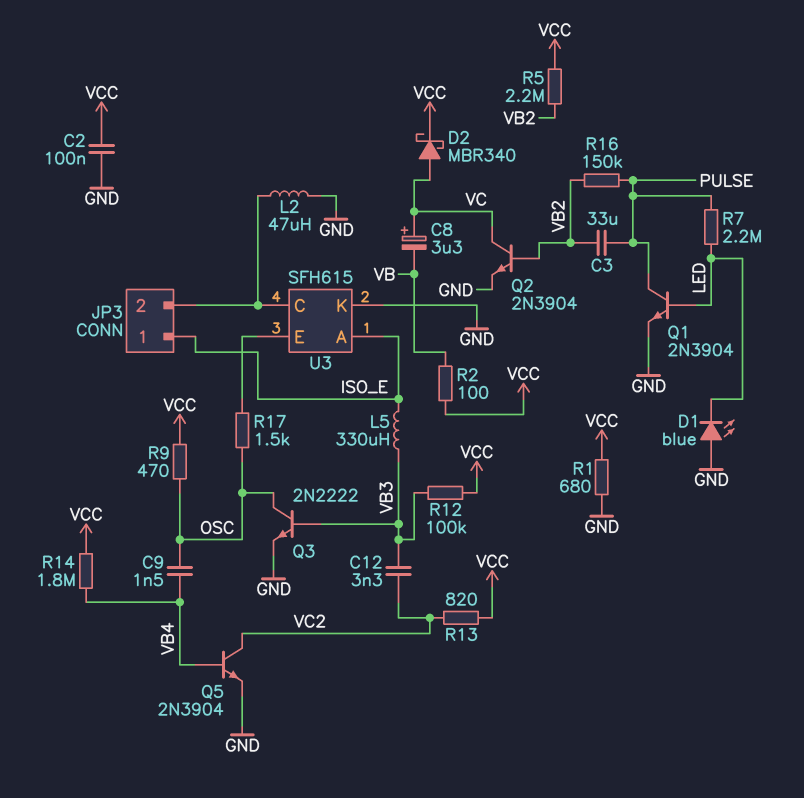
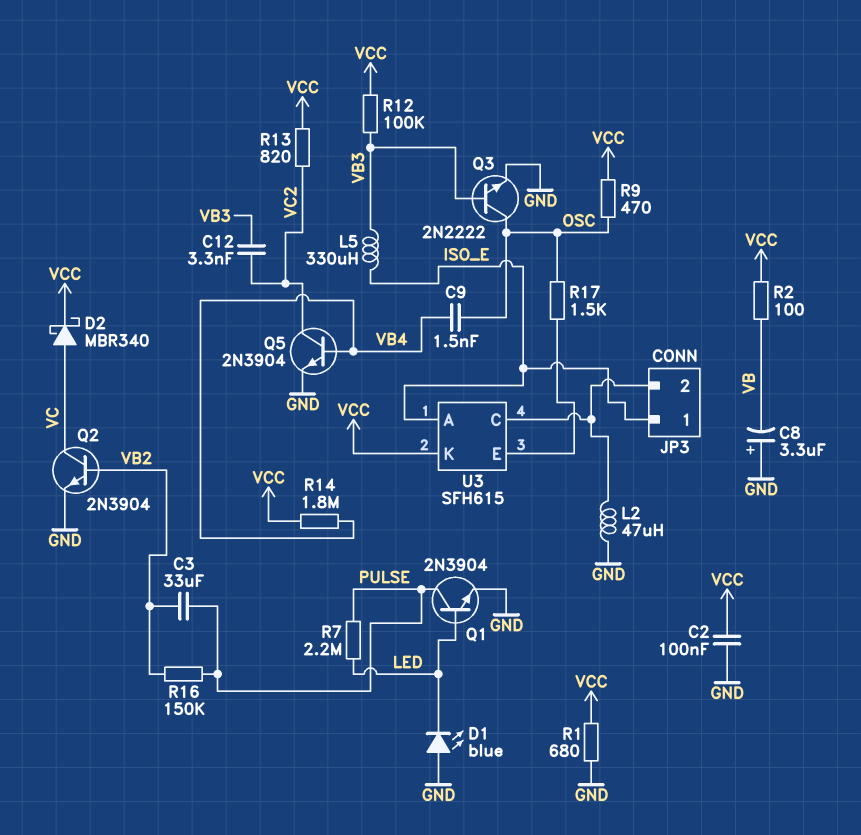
C8: 3.3uF (plus VC, minus VB) -> 3.3uF (plus GND, minus VB)
R5: 2.2M (VB2, VCC) -> none
U3 pin K: GND -> VCC

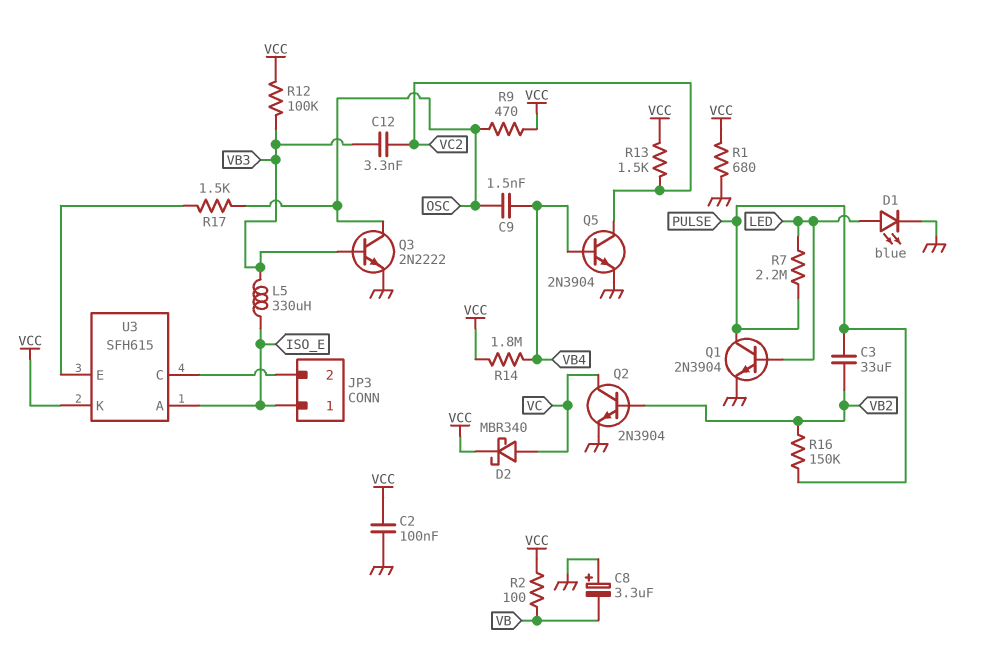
D1: LED blue (A GND, K LED) -> LED blue (A LED, K GND)
L2: 47uH (GND, JP3/2) -> none
R13: 820 (VC2, VCC) -> 1.5k (VC2, VCC)

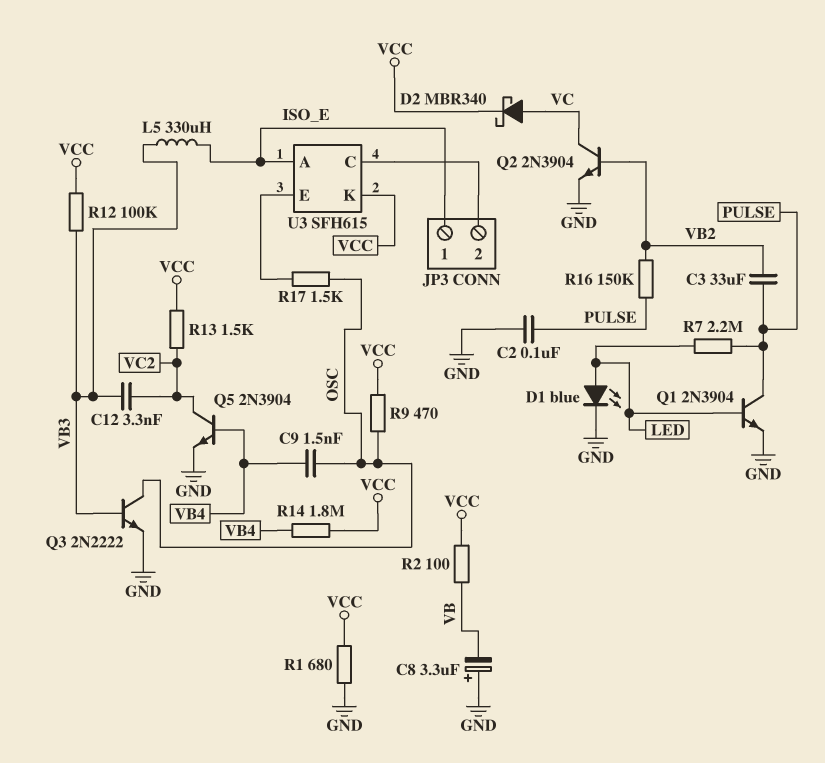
C2: 100nF (GND, VCC) -> 100nF (GND, PULSE)

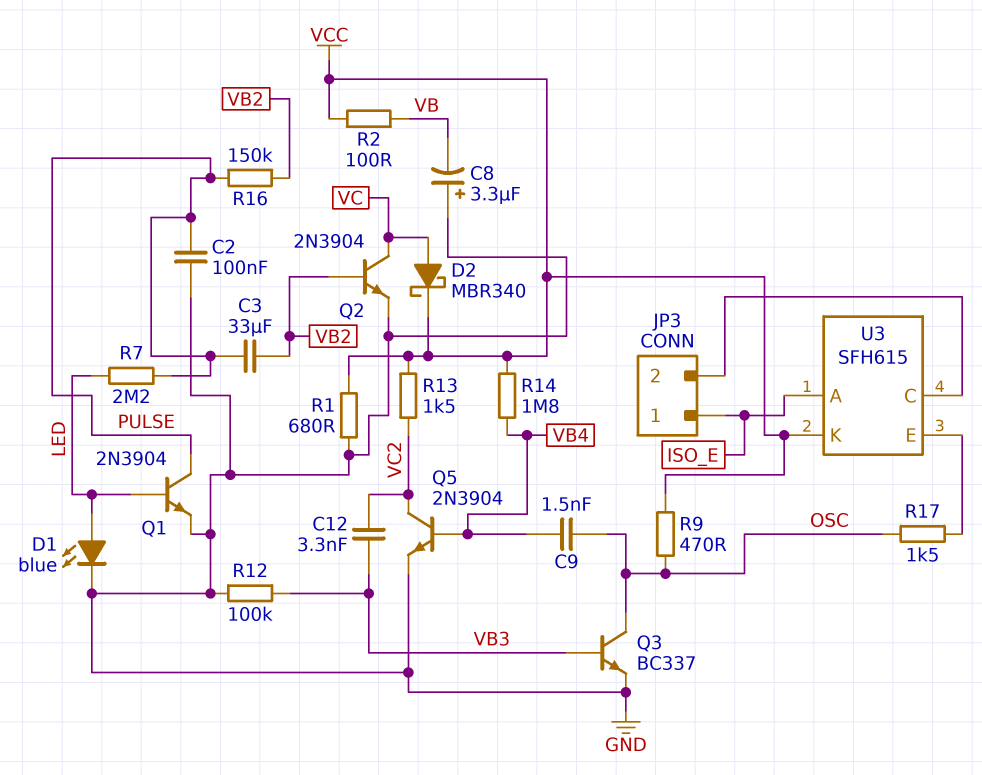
L5: 330uH (ISO_E, VB3) -> none
Q3: NPN 2N2222 (B VB3, C OSC, E GND) -> NPN BC337 (B VB3, C OSC, E GND)
R12: 100k (VB3, VCC) -> 100k (GND, VB3)

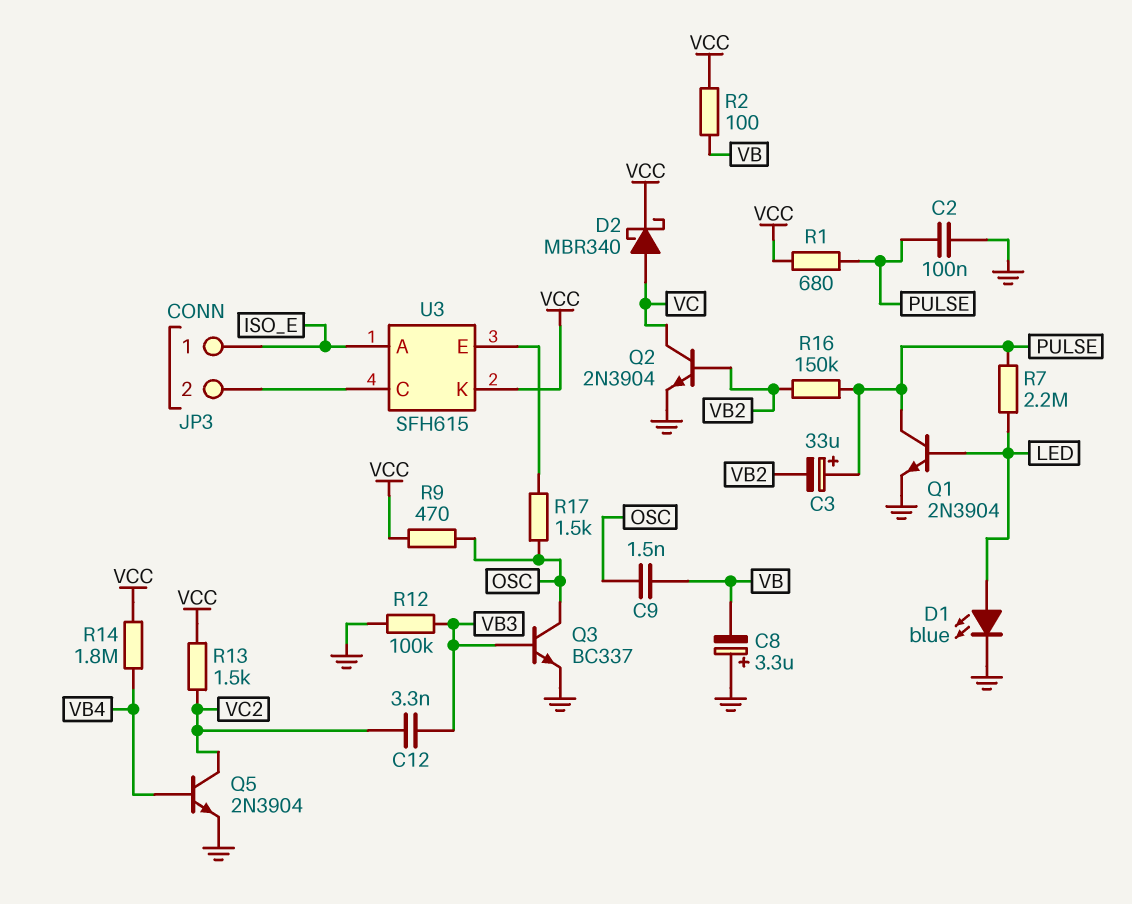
C3: 33uF (PULSE, VB2) -> 33uF (plus PULSE, minus VB2)
C9: 1.5nF (OSC, VB4) -> 1.5nF (OSC, VB)
R1: 680 (GND, VCC) -> 680 (PULSE, VCC)

